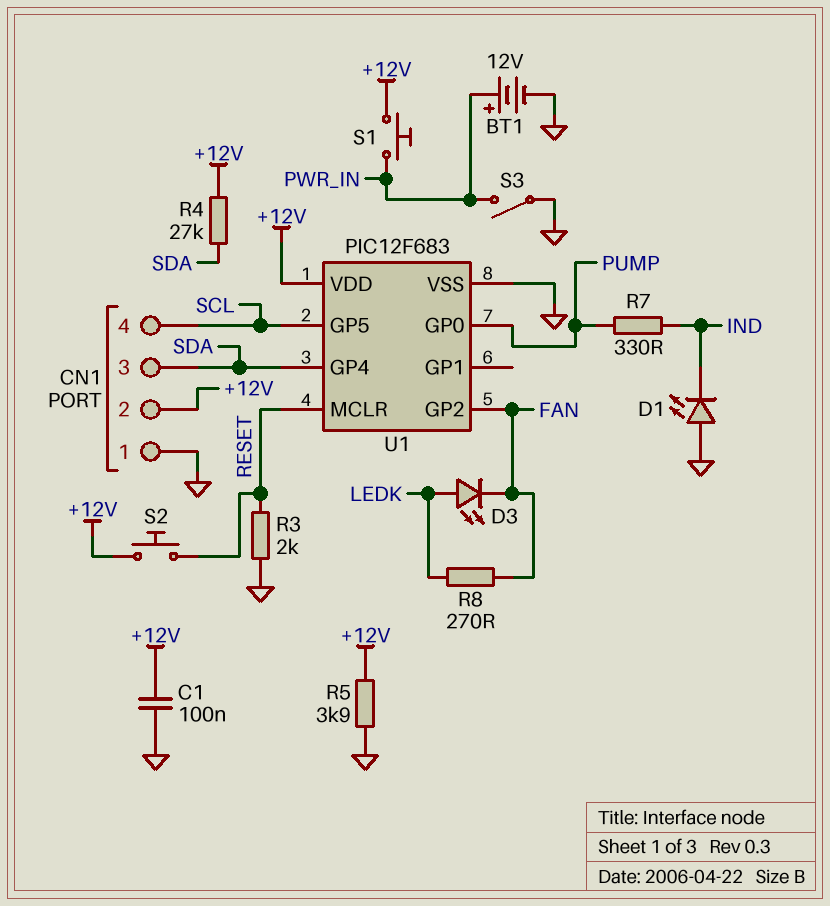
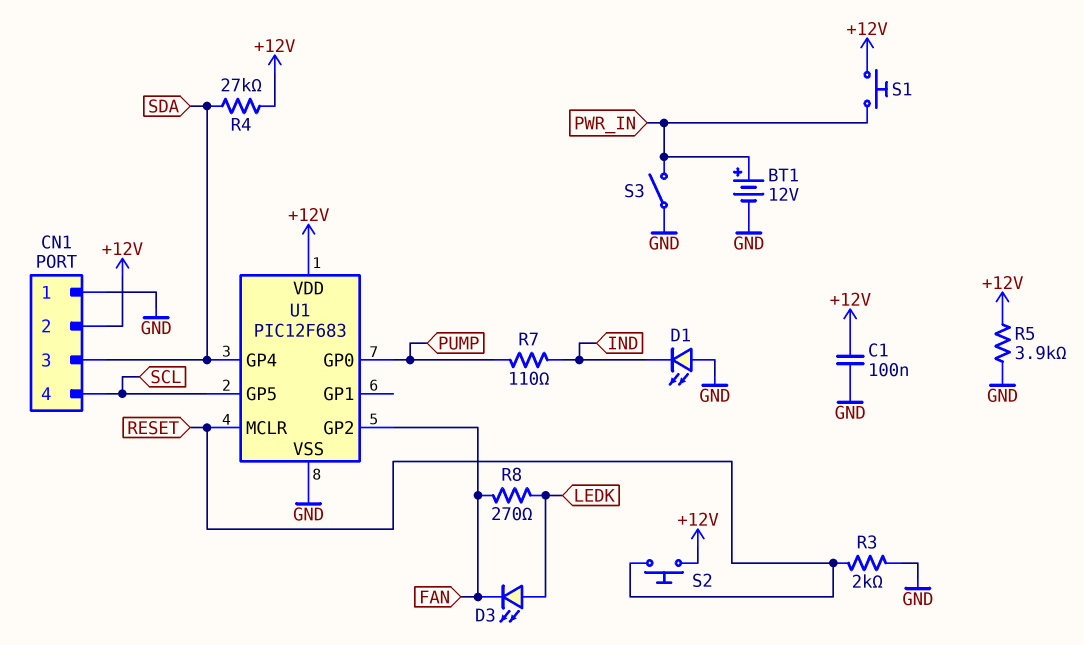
R7: 330 (IND, PUMP) -> 110 (IND, PUMP)

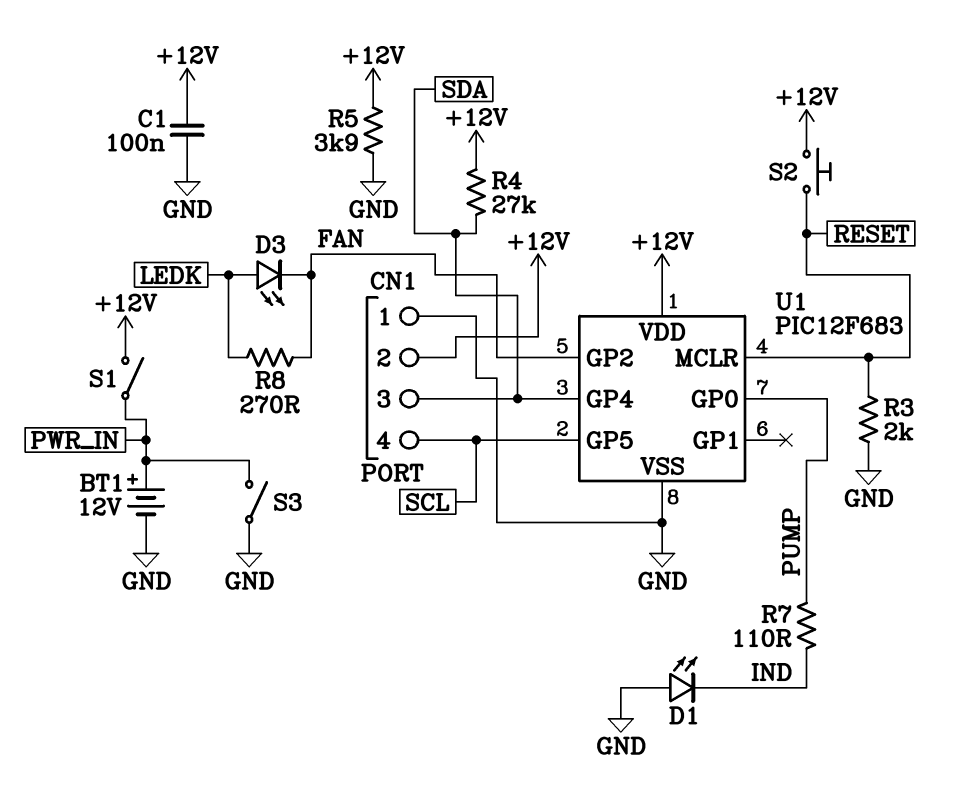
S1: button (+12V, PWR_IN) -> switch (+12V, PWR_IN)

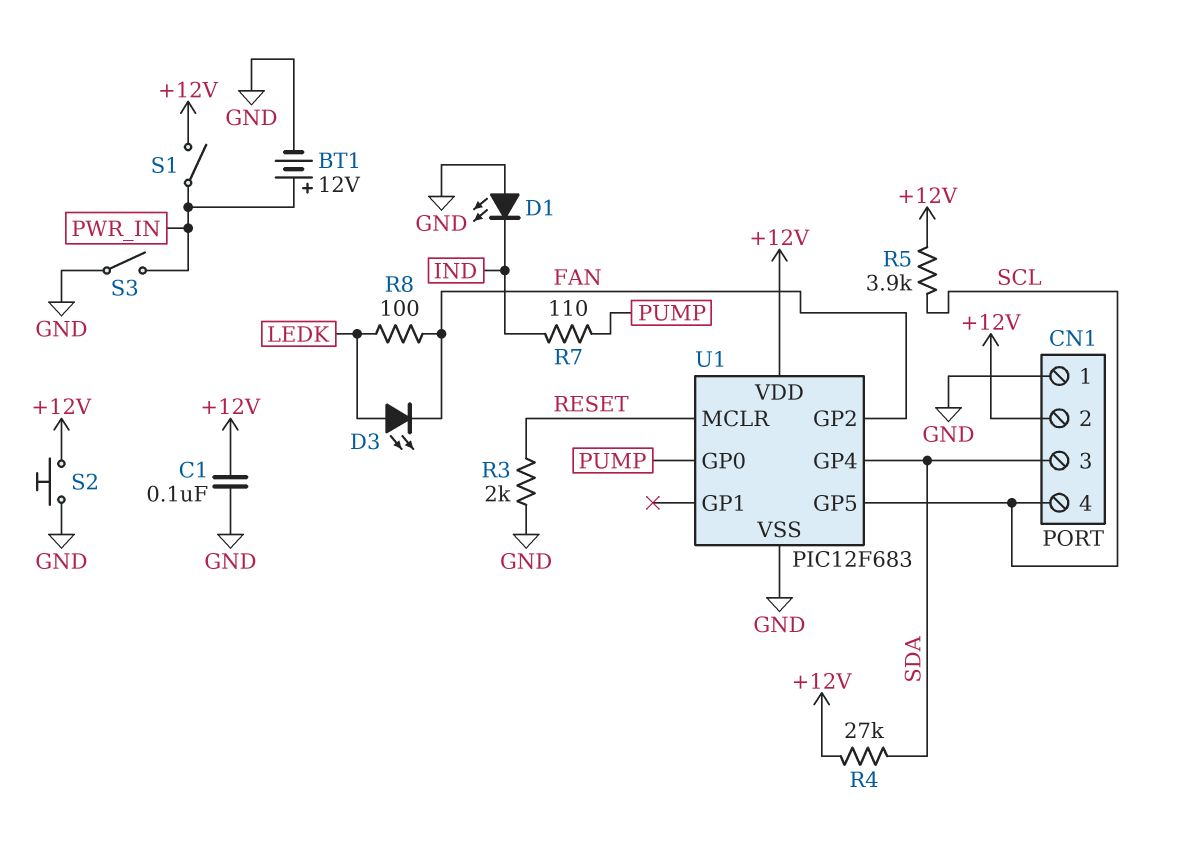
R5: 3.9k (+12V, GND) -> 3.9k (+12V, SCL)
R8: 270 (FAN, LEDK) -> 100 (FAN, LEDK)
S2: button (+12V, RESET) -> button (+12V, GND)

